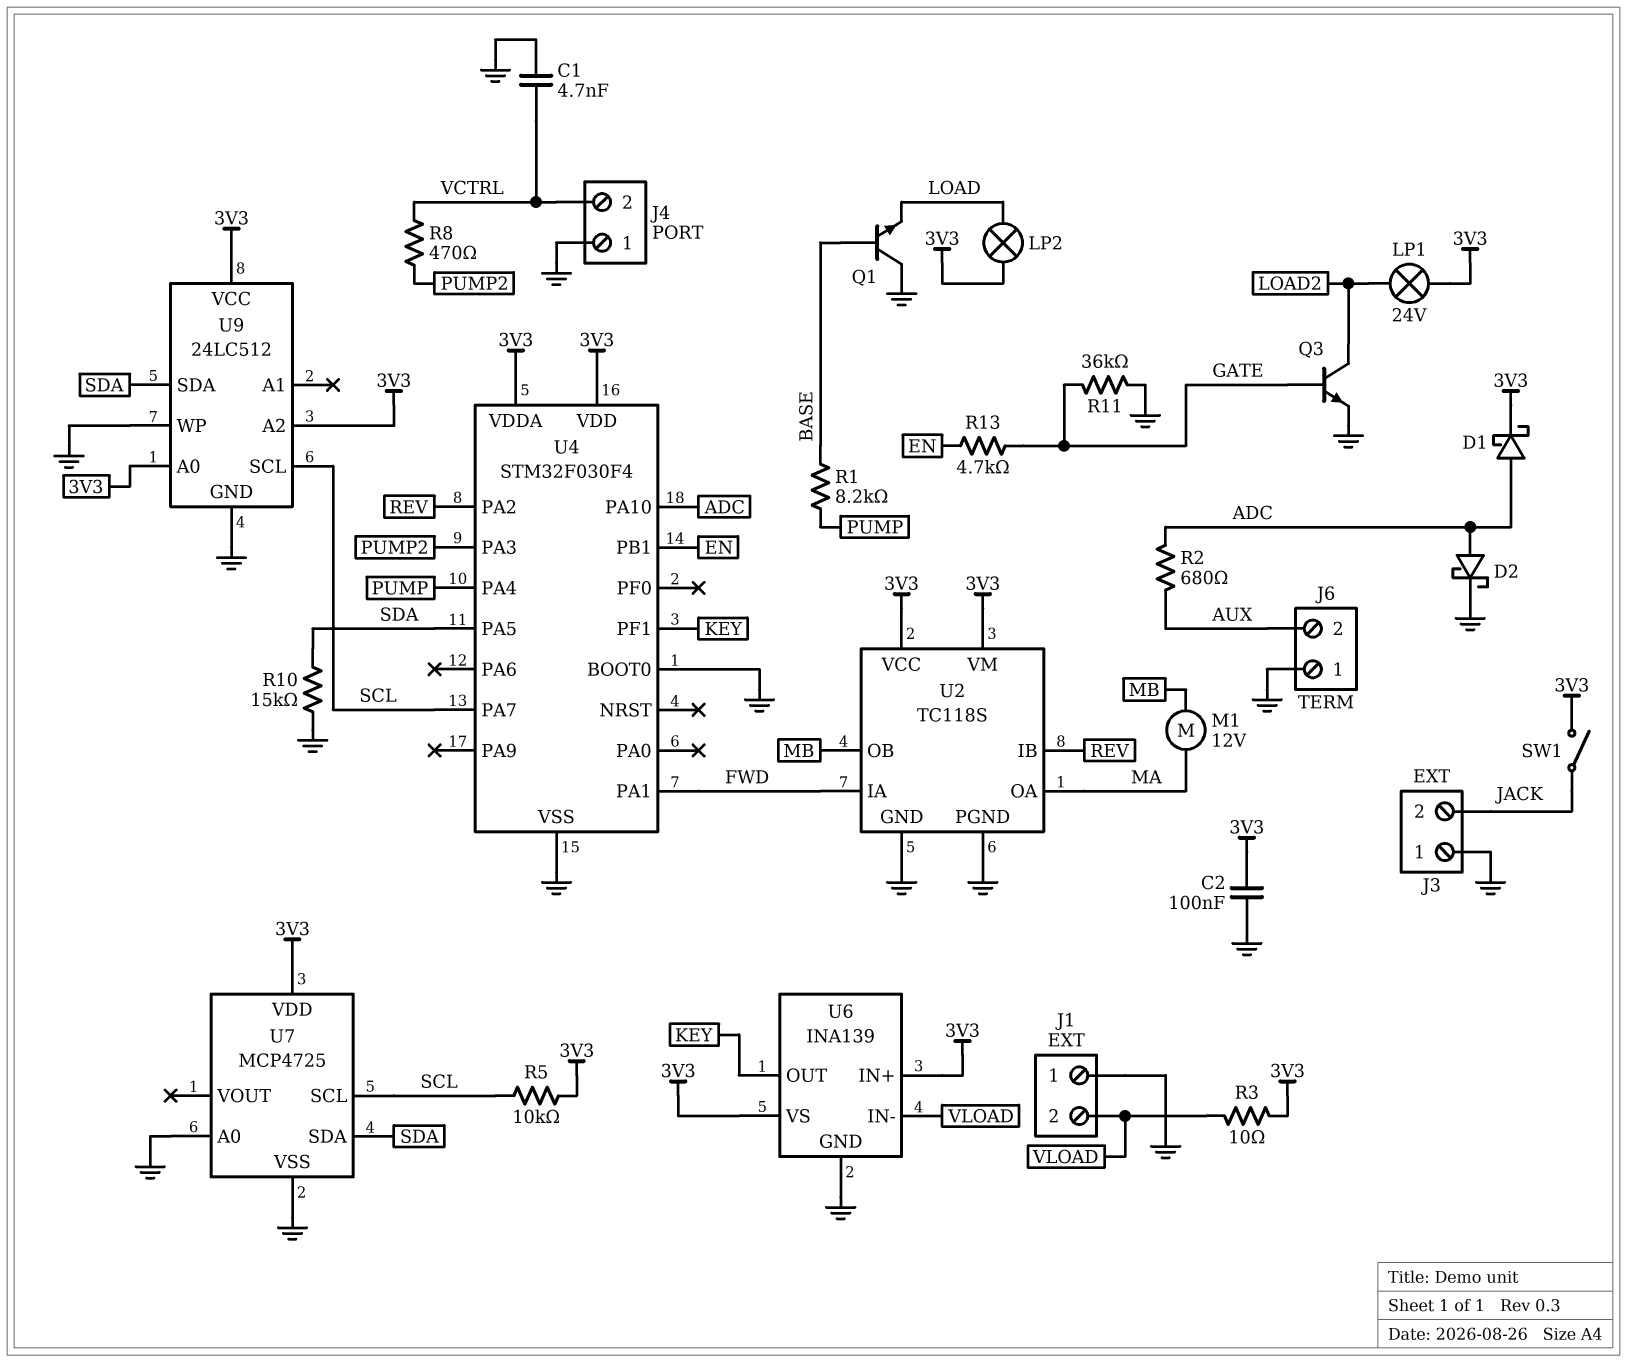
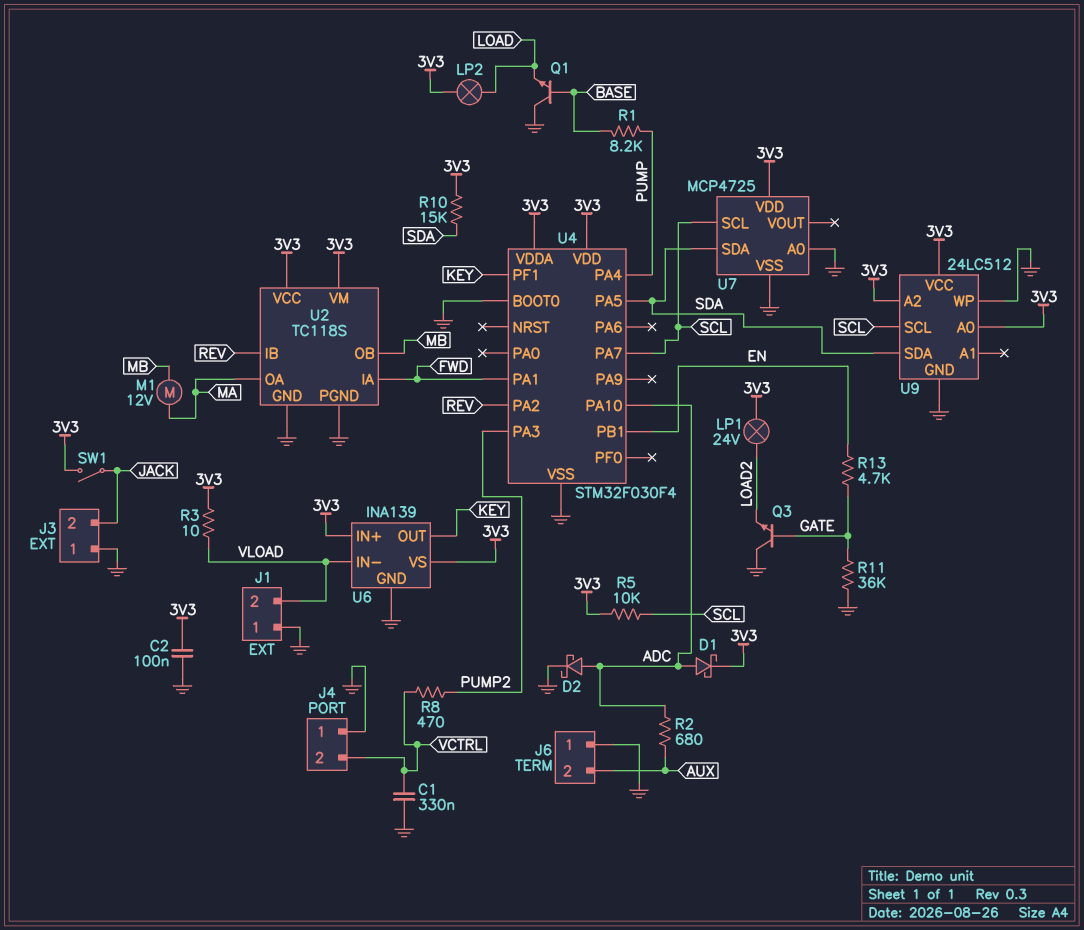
C1: 4.7nF (GND, VCTRL) -> 330nF (GND, VCTRL)
Q3: NPN (B GATE, C LOAD2, E GND) -> NPN (B GATE, C GND, E LOAD2)
R10: 15k (GND, SDA) -> 15k (3V3, SDA)

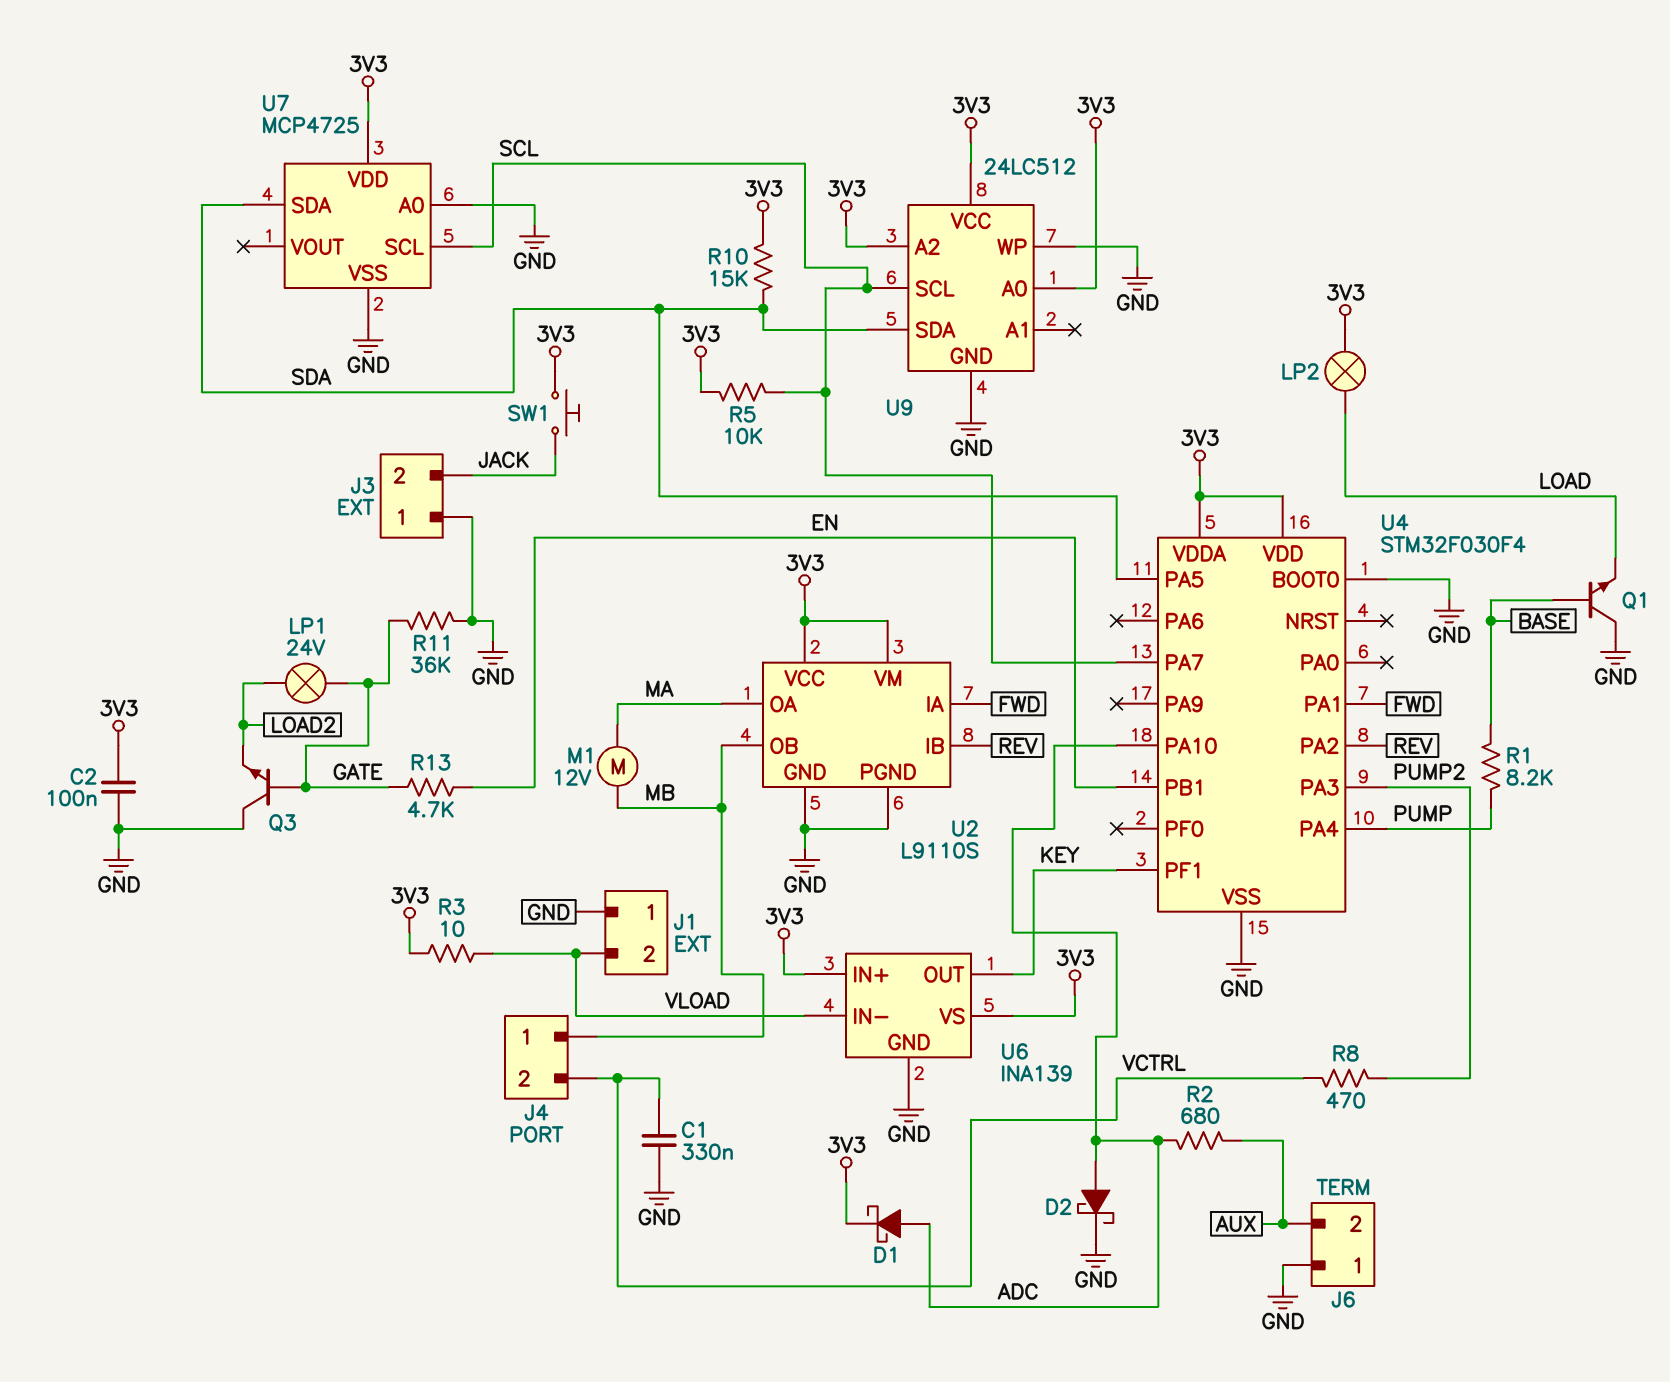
J4 pin 1: GND -> MB
LP1: lamp 24V (3V3, LOAD2) -> lamp 24V (GATE, LOAD2)
SW1: switch (3V3, JACK) -> button (3V3, JACK)
U2: TC118S -> L9110S

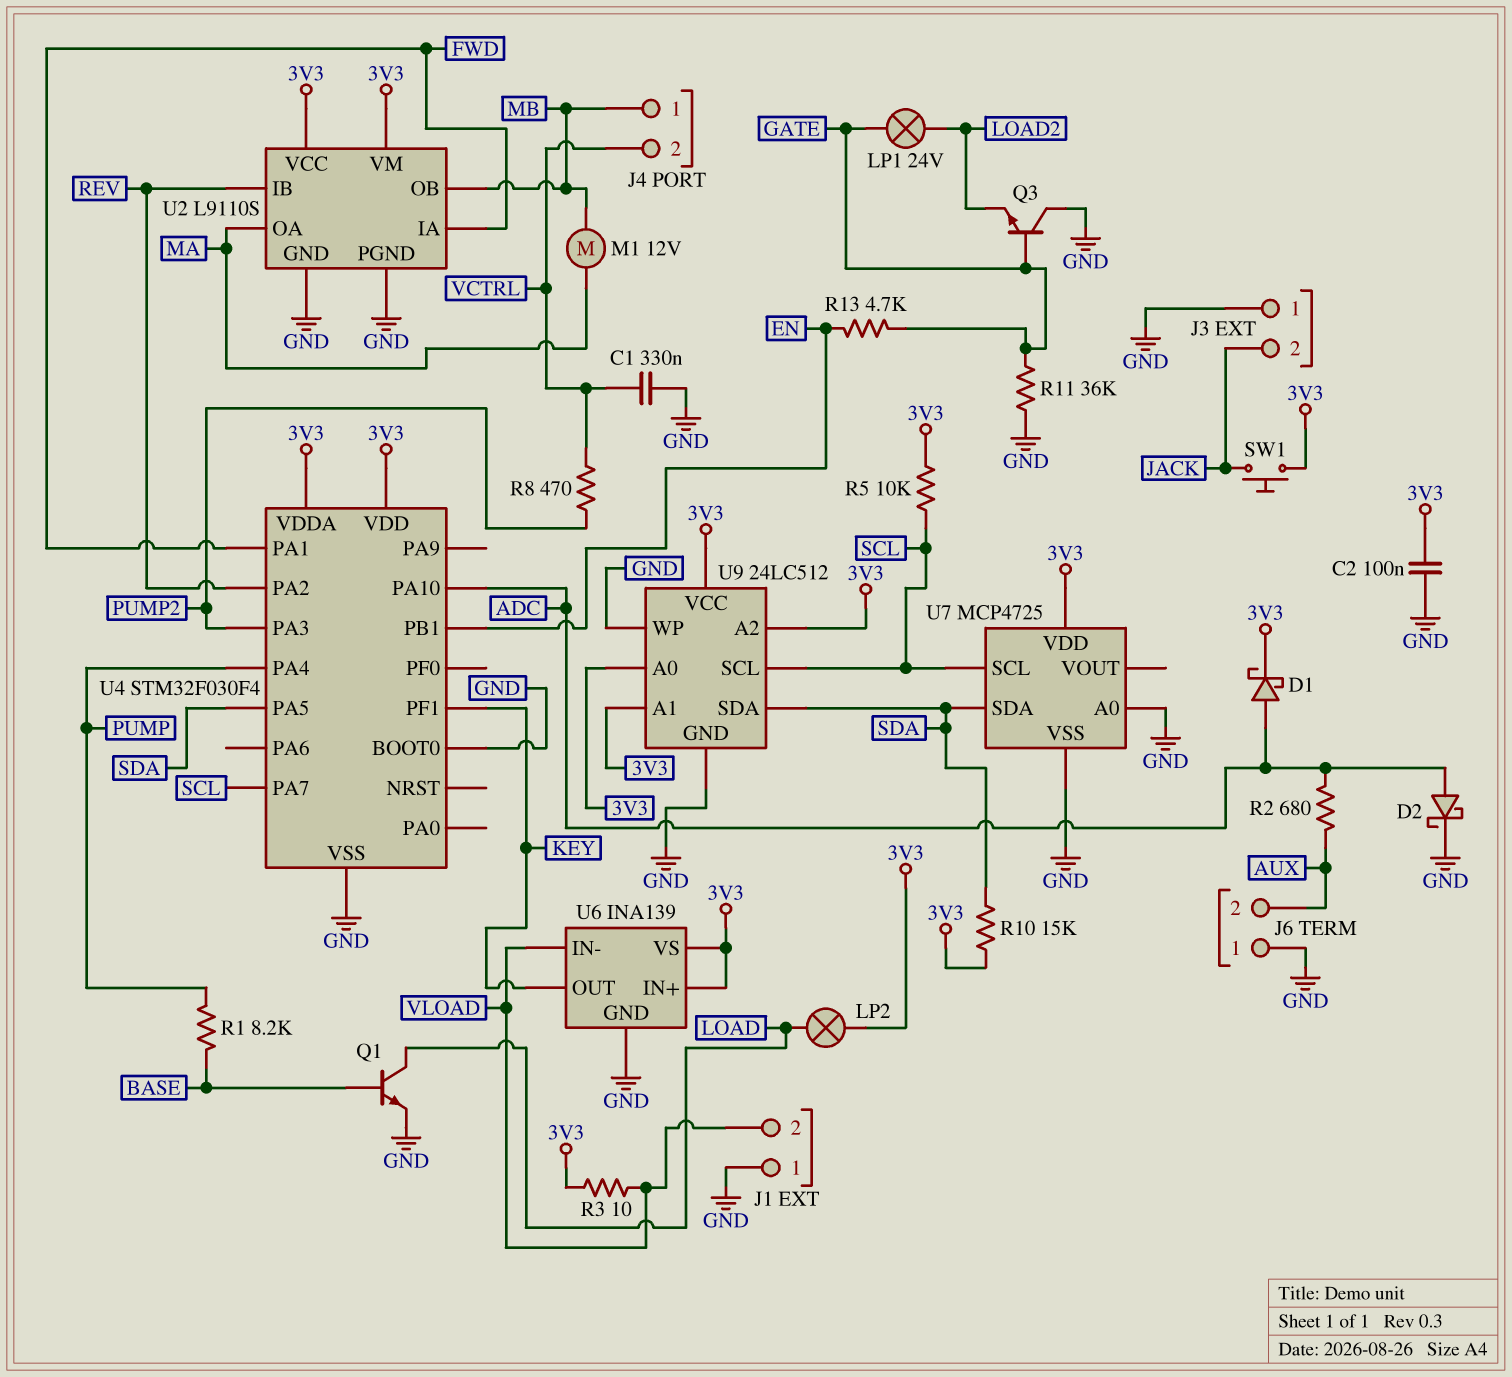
Q1: NPN (B BASE, C GND, E LOAD) -> NPN (B BASE, C LOAD, E GND)
U9 pin A1: none -> 3V3

